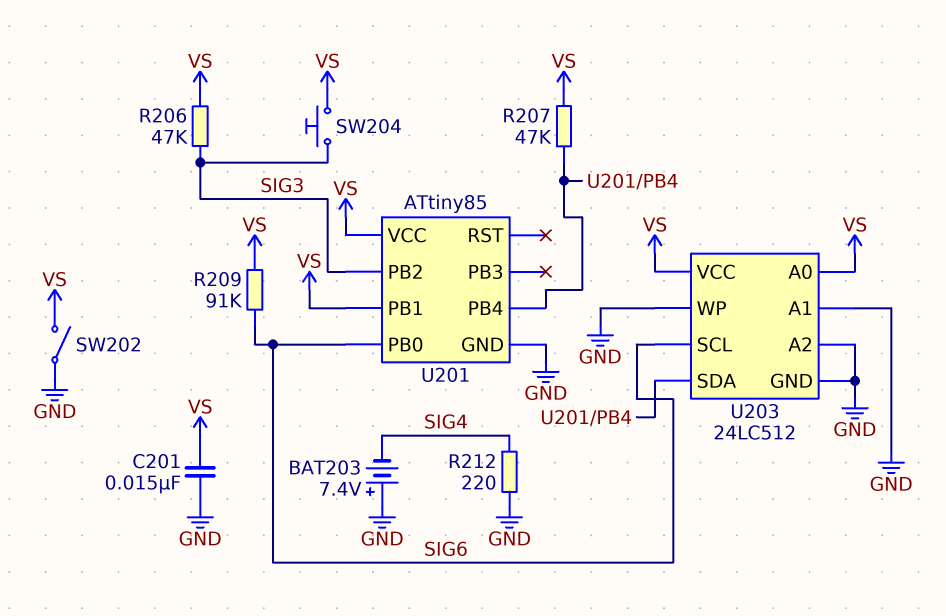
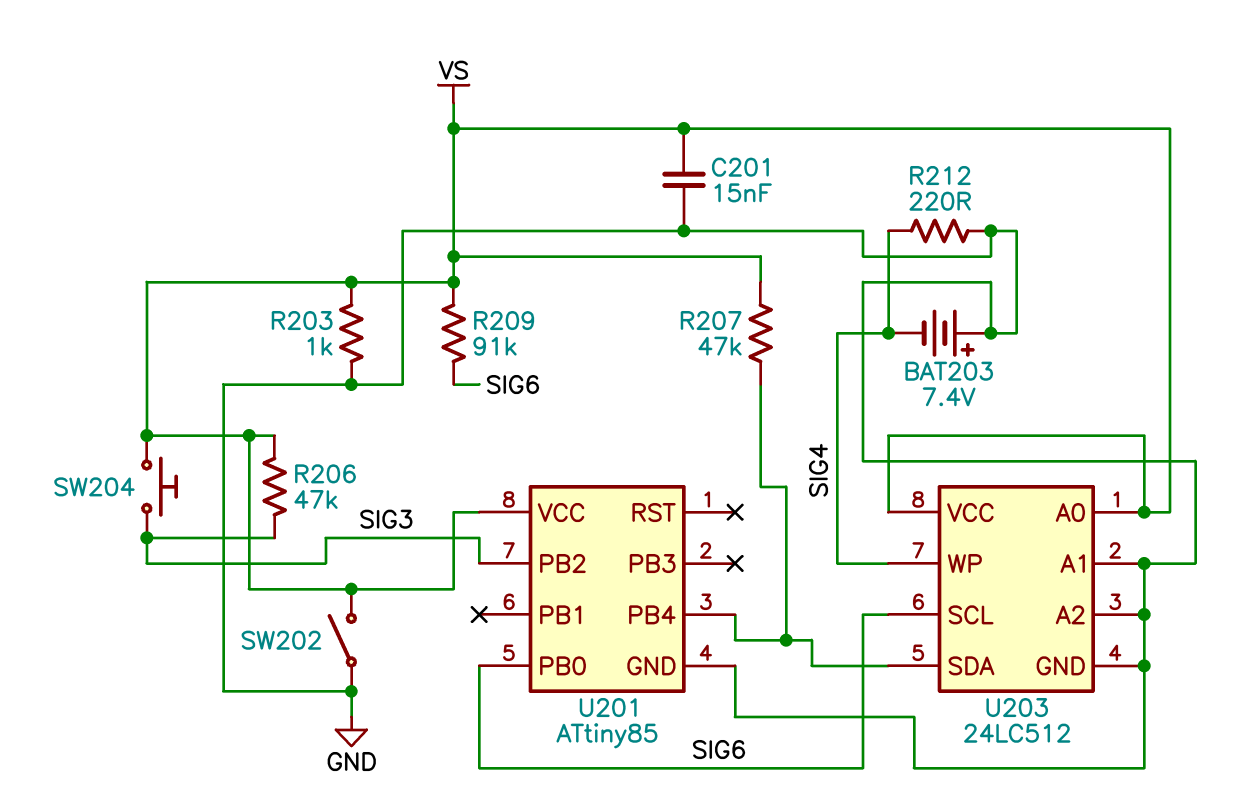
R203: none -> 1k (GND, VS)
U201 pin PB1: VS -> none
U203 pin WP: GND -> SIG4

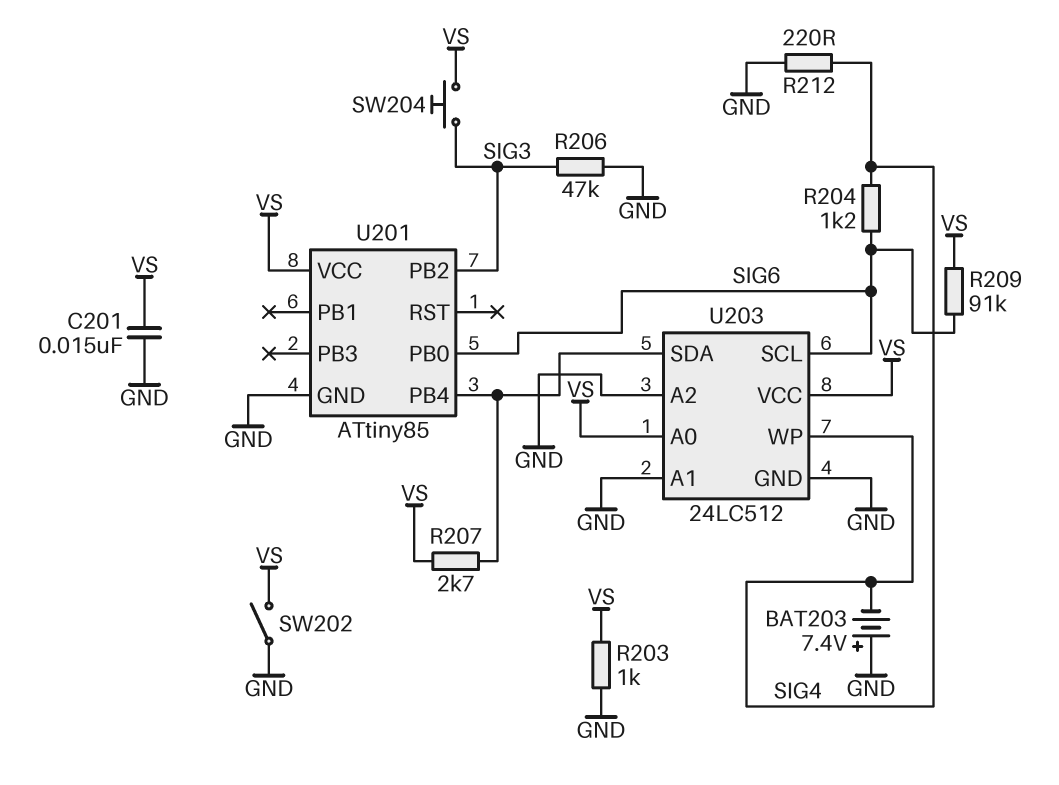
R204: none -> 1.2k (SIG4, SIG6)
R206: 47k (SIG3, VS) -> 47k (GND, SIG3)
R207: 47k (U201/PB4, VS) -> 2.7k (U201/PB4, VS)

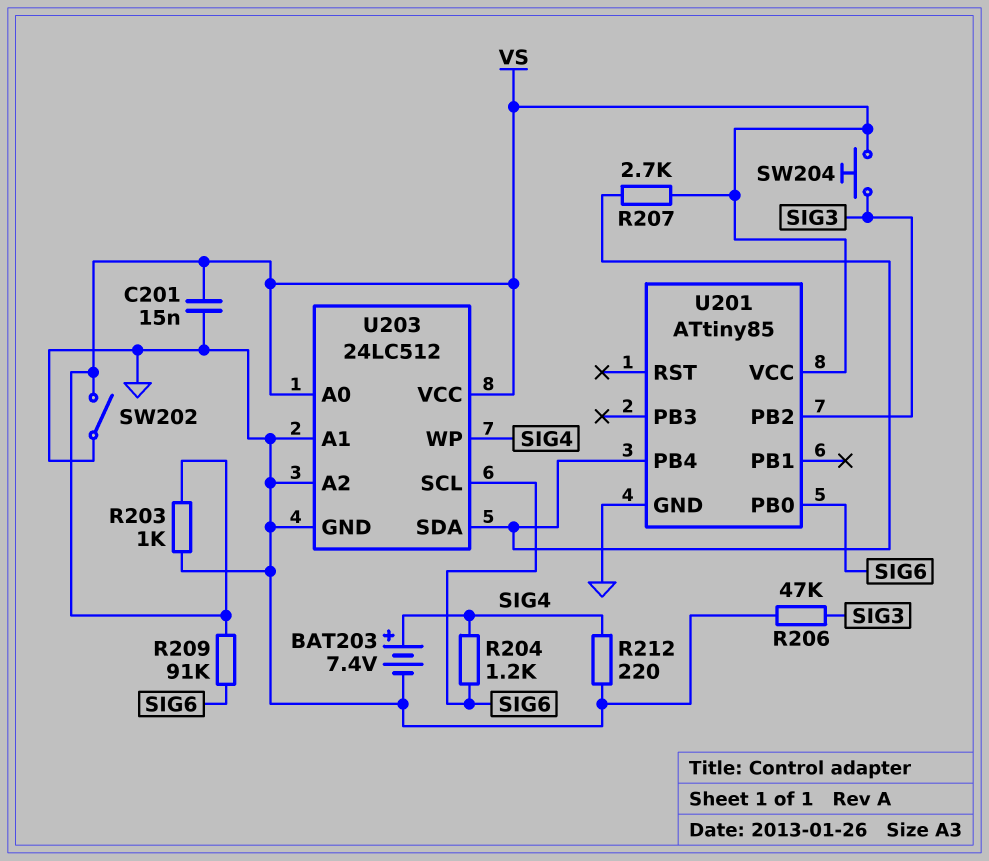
BAT203: 7.4V (plus GND, minus SIG4) -> 7.4V (plus SIG4, minus GND)

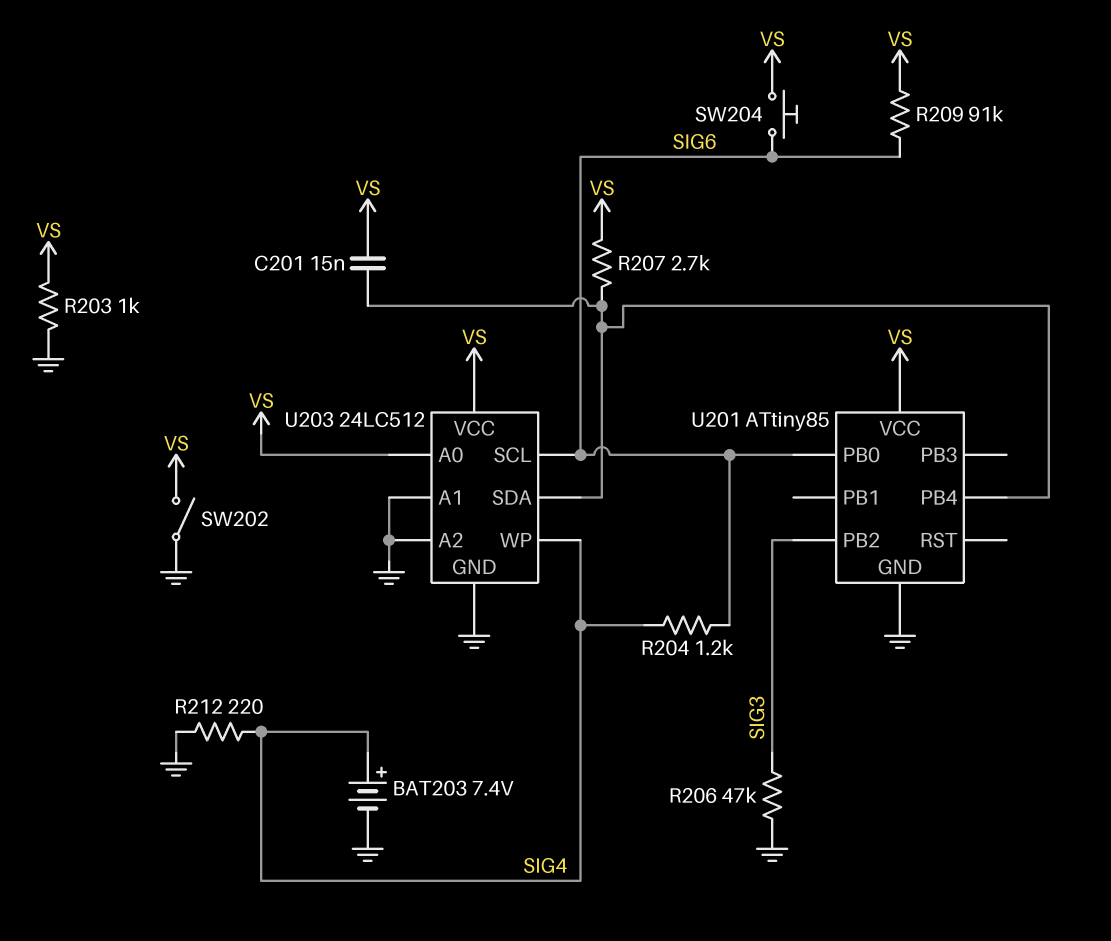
C201: 15nF (GND, VS) -> 15nF (U201/PB4, VS)
SW204: button (SIG3, VS) -> button (SIG6, VS)

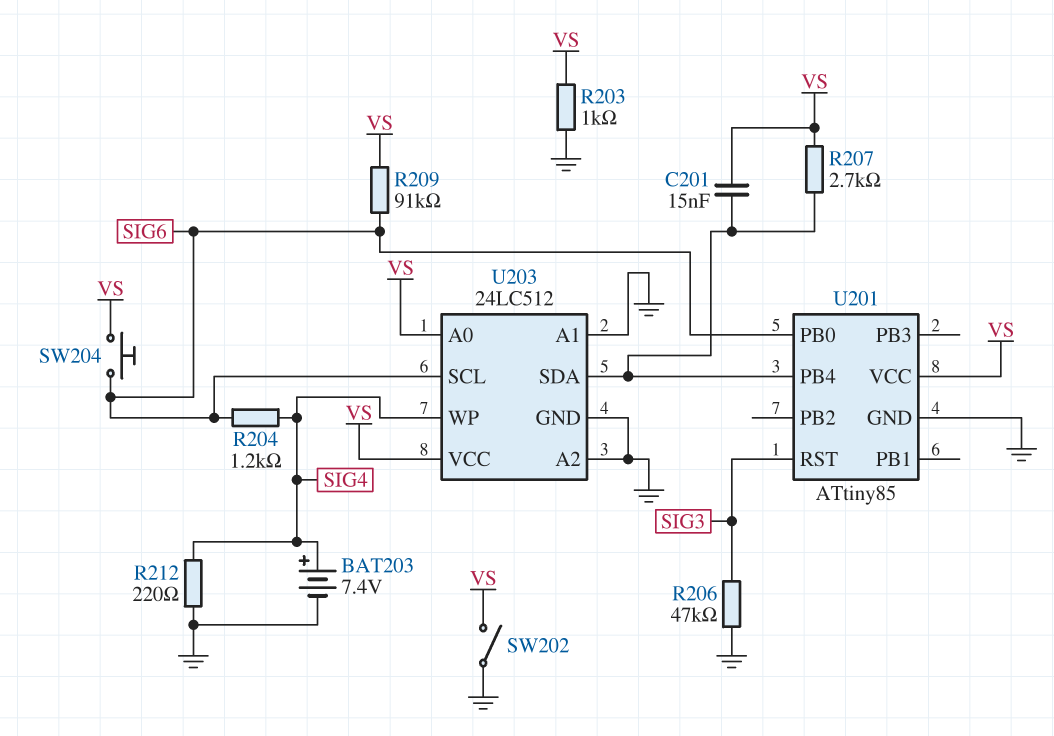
U201 pin PB2: SIG3 -> none
U201 pin RST: none -> SIG3

